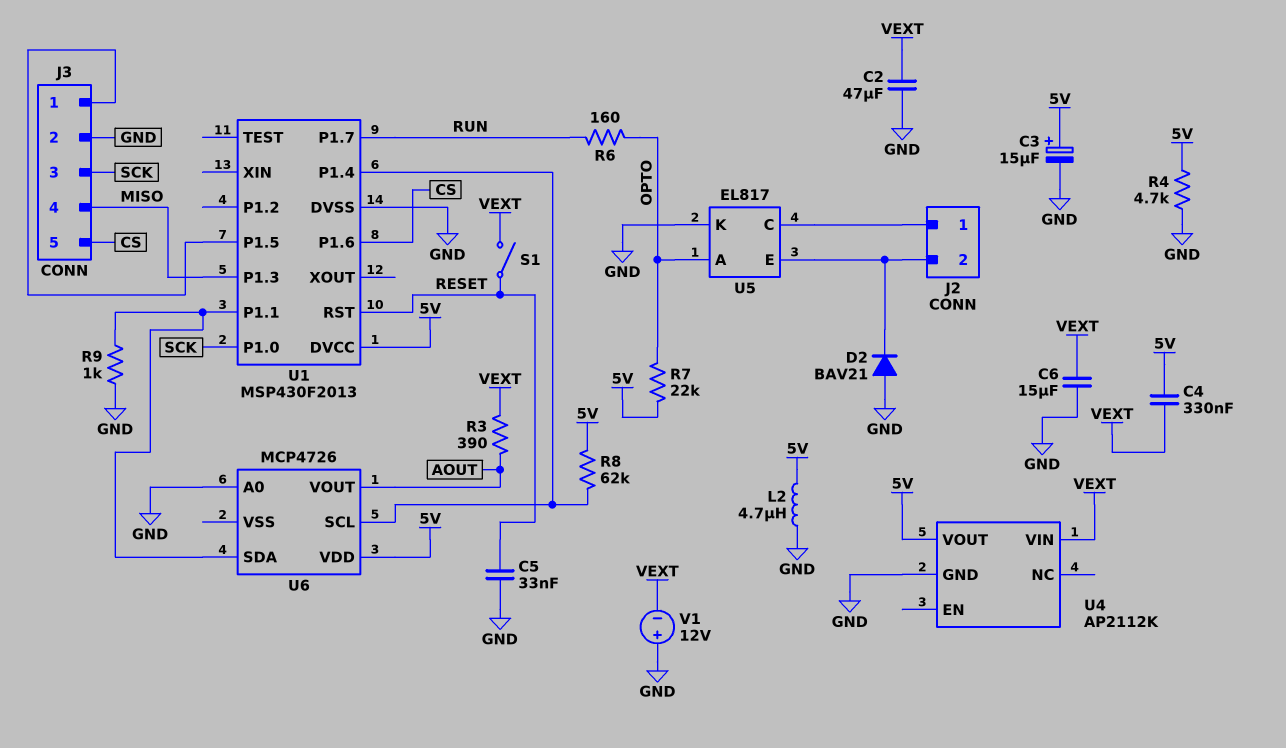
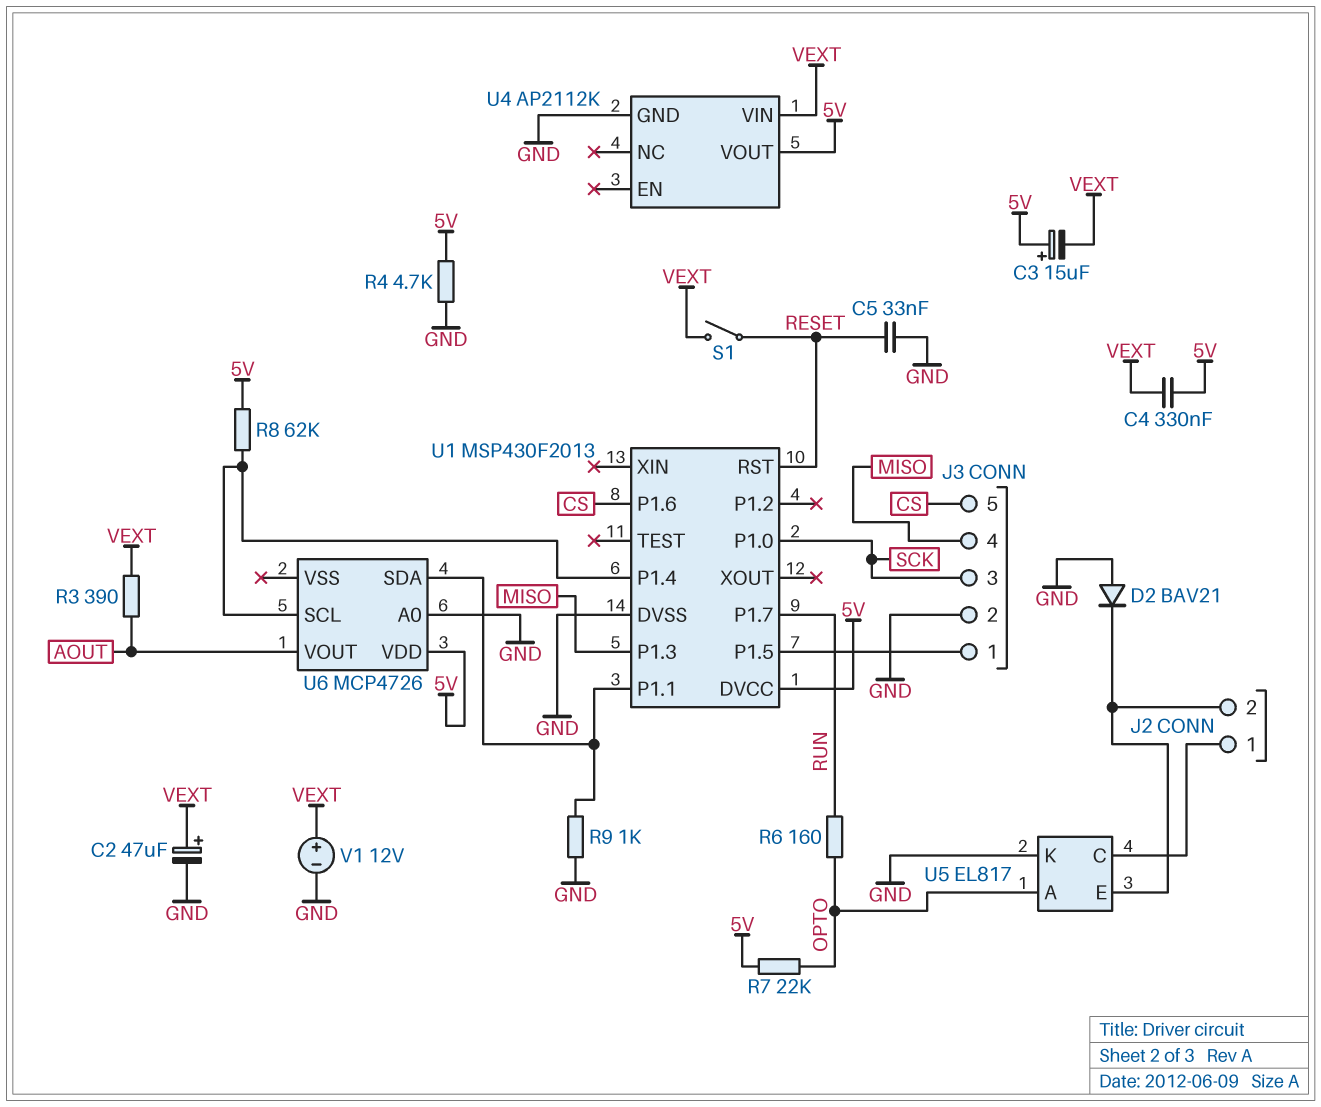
C2: 47uF (GND, VEXT) -> 47uF (plus VEXT, minus GND)
C3: 15uF (plus 5V, minus GND) -> 15uF (plus 5V, minus VEXT)
C6: 15uF (GND, VEXT) -> none
L2: 4.7uH (5V, GND) -> none
V1: 12V (plus GND, minus VEXT) -> 12V (plus VEXT, minus GND)

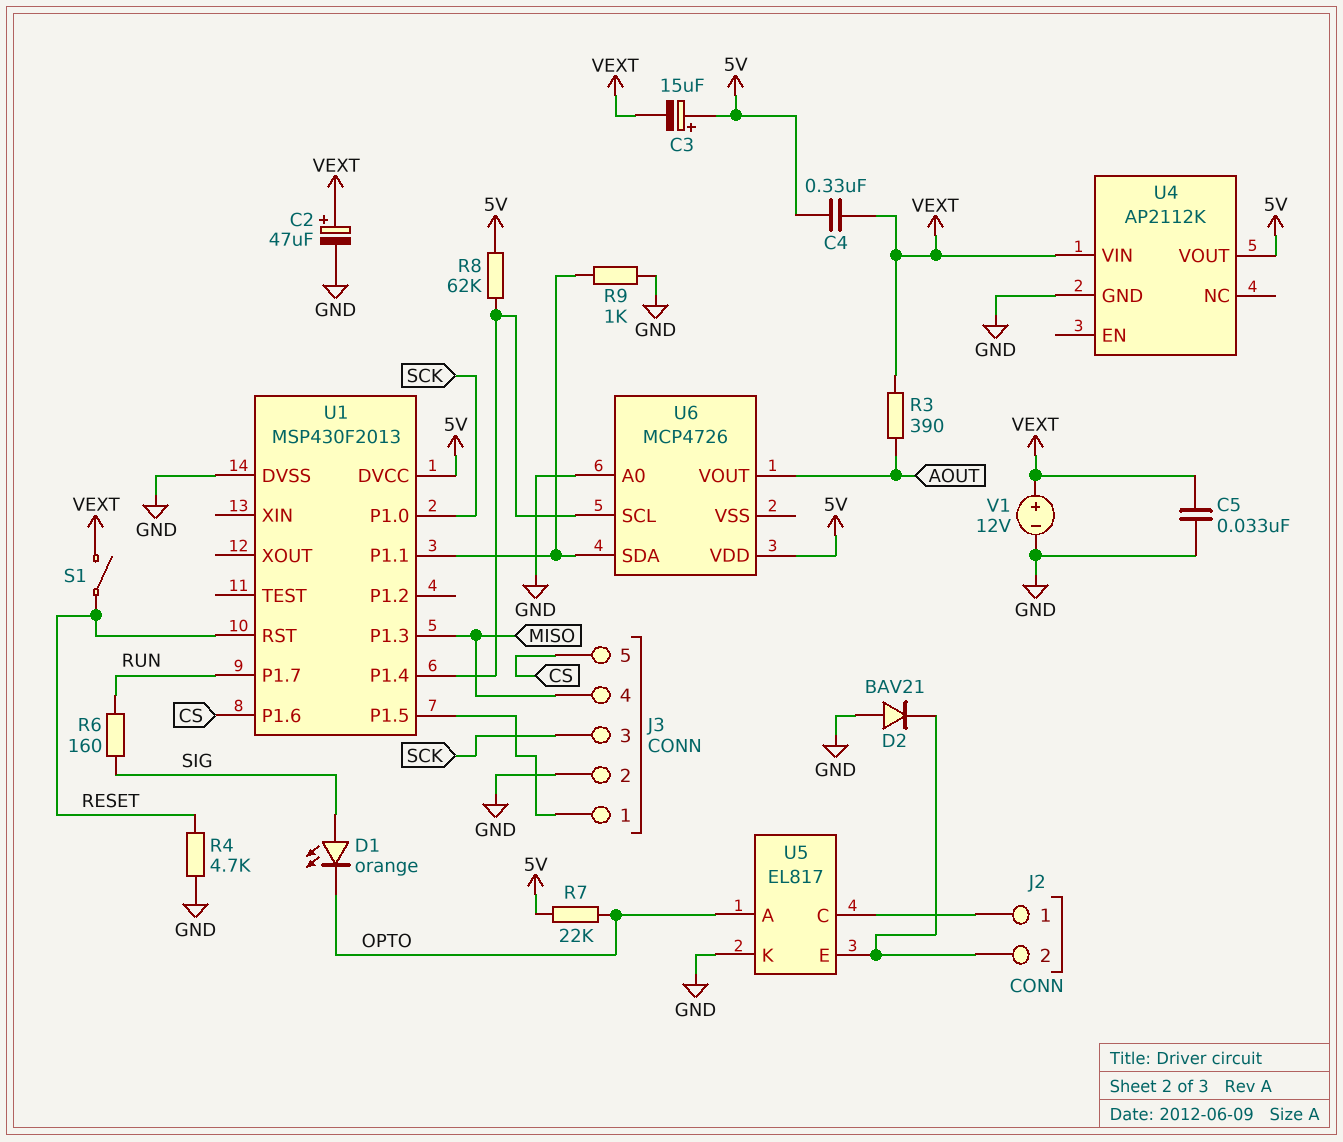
C5: 33nF (GND, RESET) -> 33nF (GND, VEXT)
D1: none -> LED orange (A SIG, K OPTO)
R4: 4.7k (5V, GND) -> 4.7k (GND, RESET)
R6: 160 (OPTO, RUN) -> 160 (RUN, SIG)

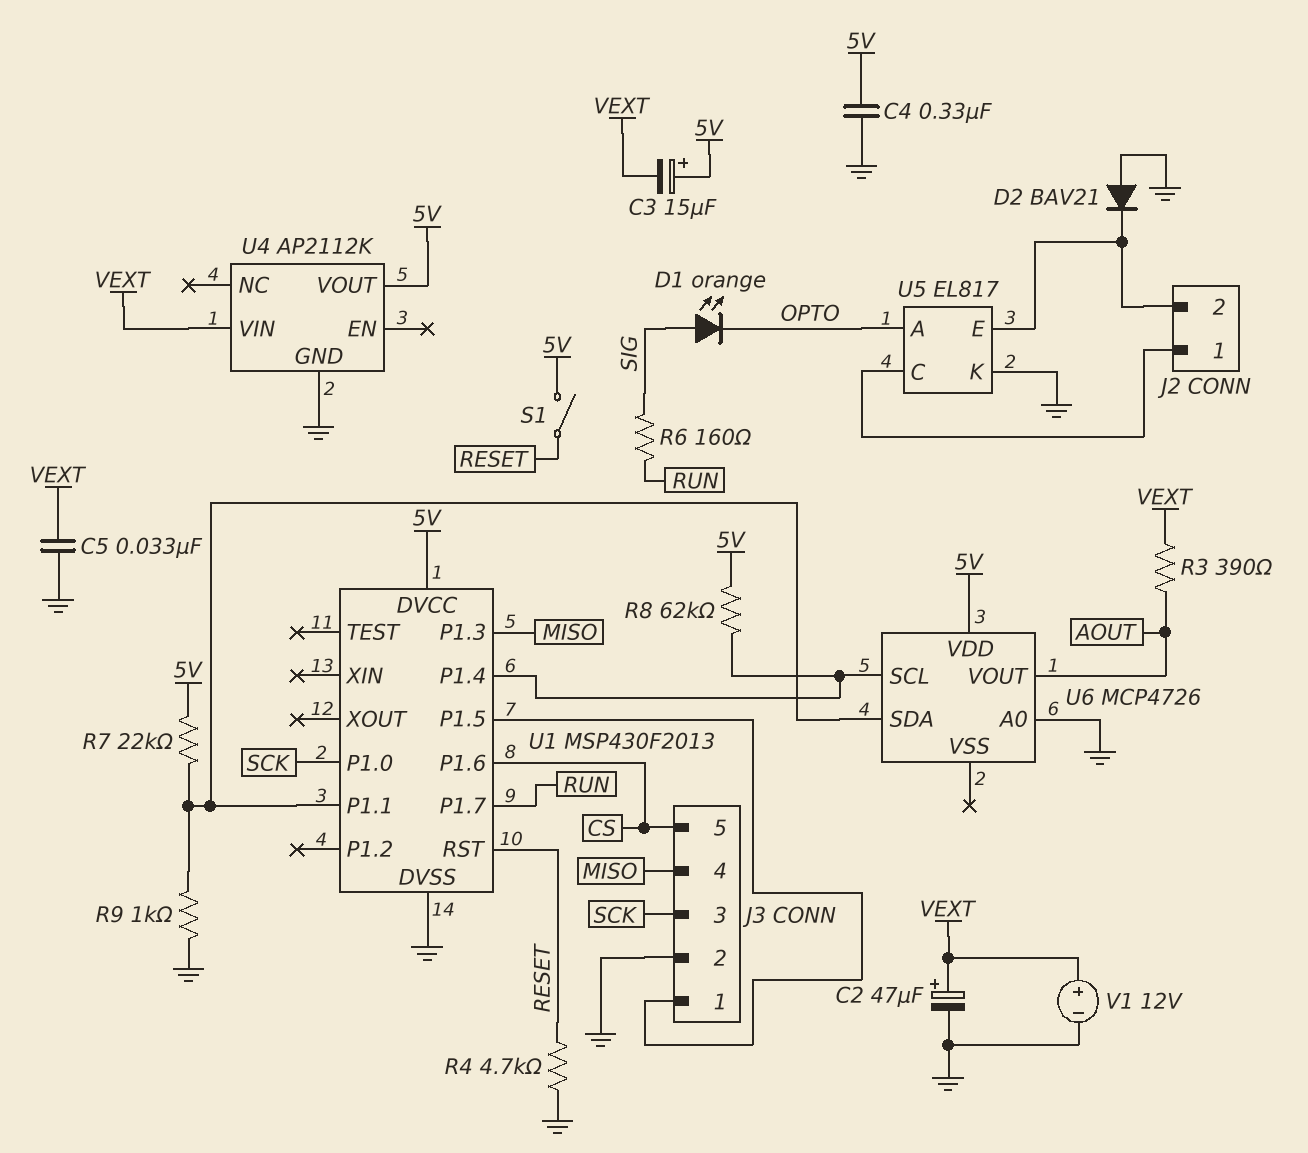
C4: 330nF (5V, VEXT) -> 330nF (5V, GND)
R7: 22k (5V, OPTO) -> 22k (5V, U1/P1.1)
S1: switch (RESET, VEXT) -> switch (5V, RESET)

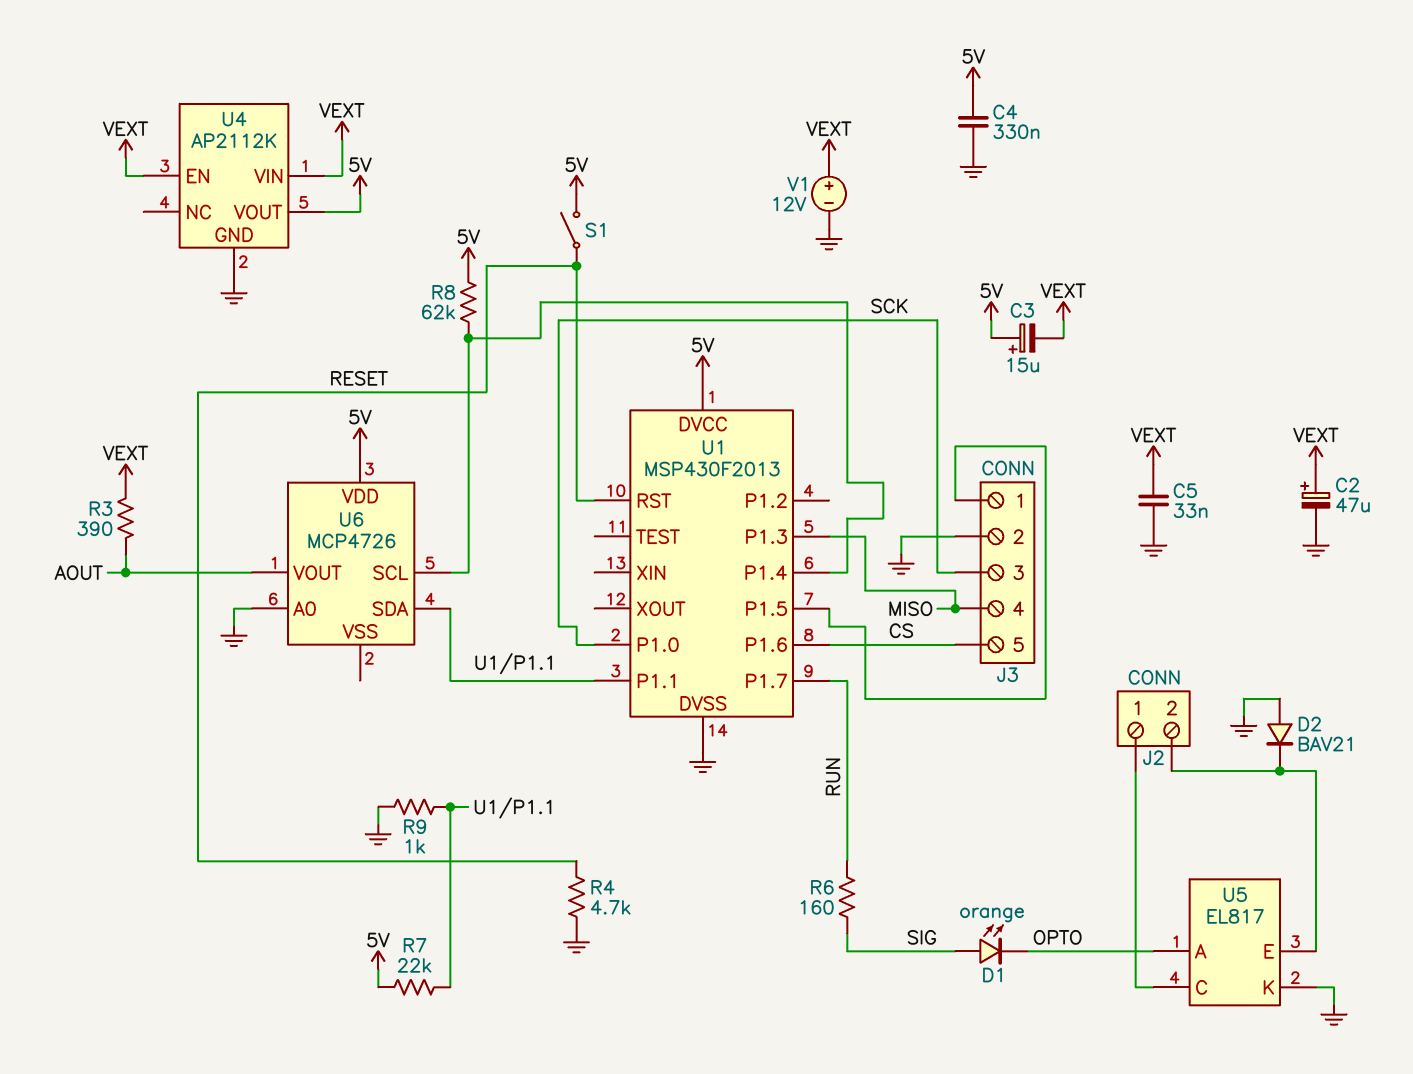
U4 pin EN: none -> VEXT

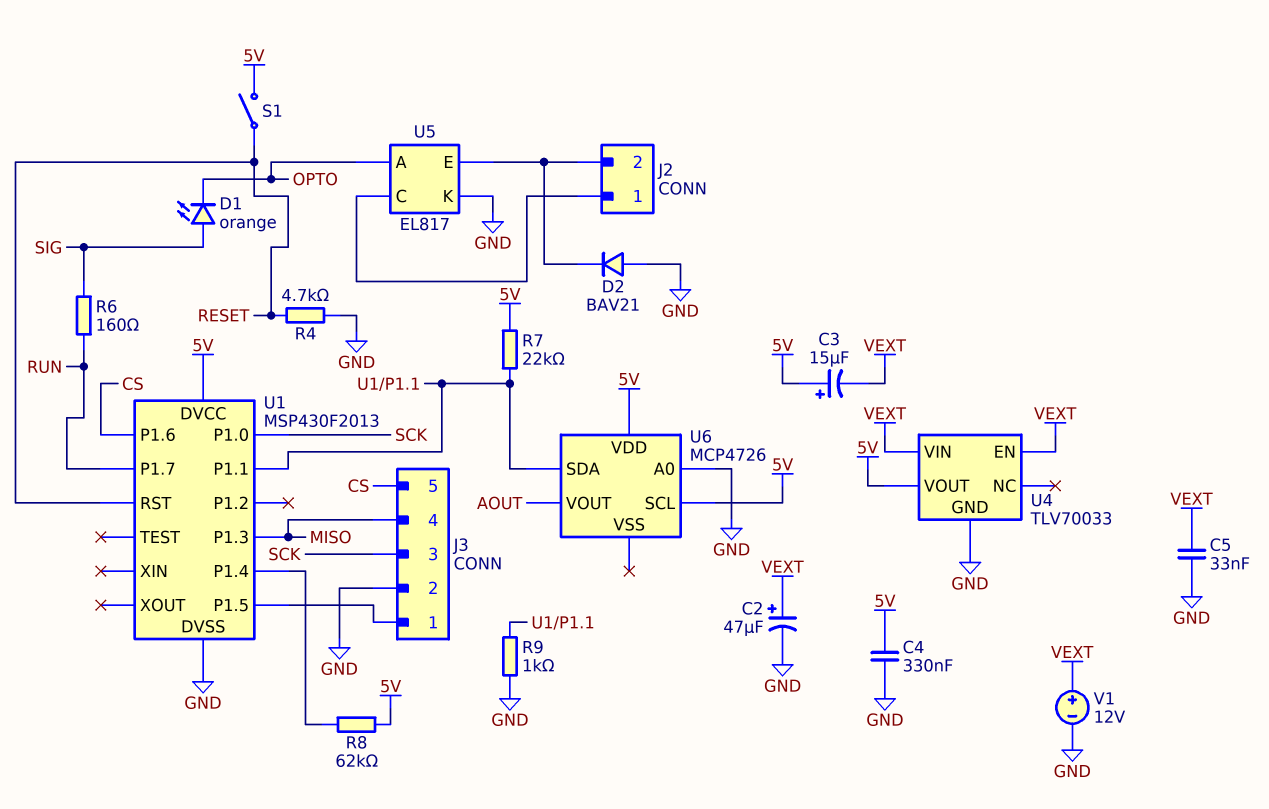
R3: 390 (AOUT, VEXT) -> none
U4: AP2112K -> TLV70033
U6 pin SCL: U1/P1.4 -> 5V

